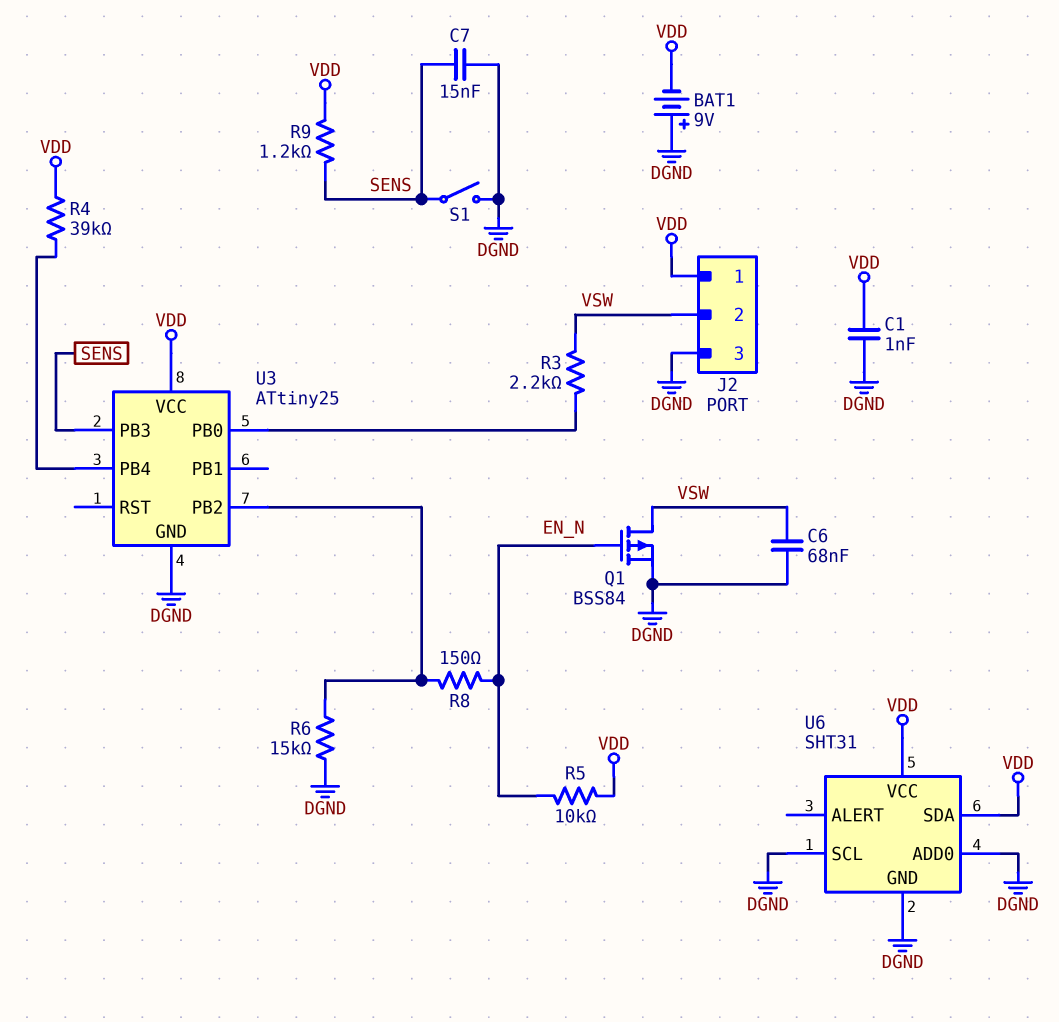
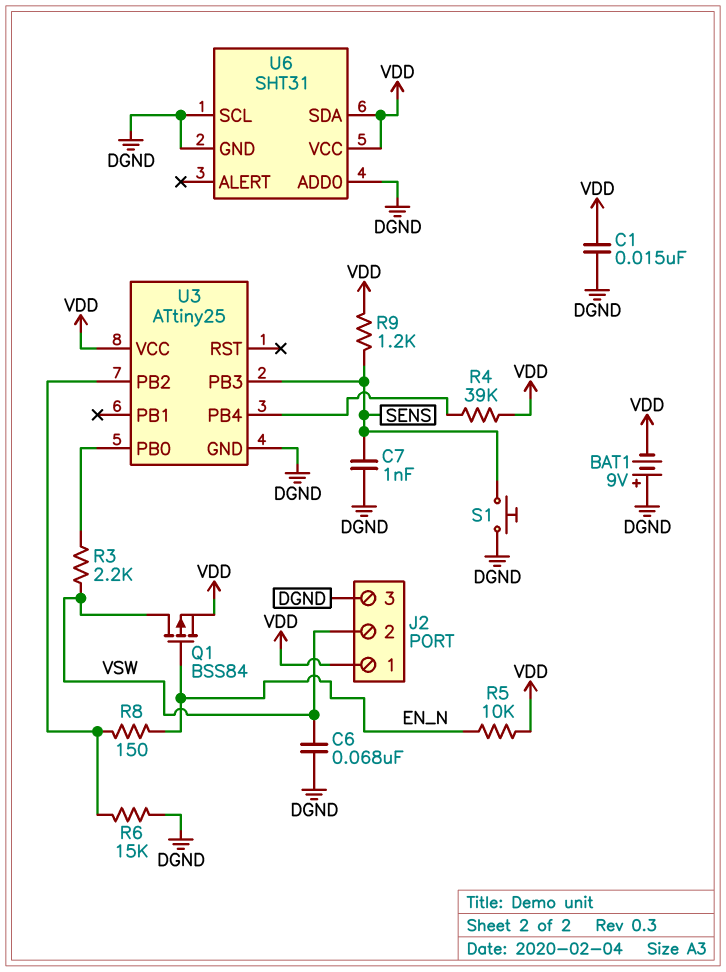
C1: 1nF (DGND, VDD) -> 15nF (DGND, VDD)
C7: 15nF (DGND, SENS) -> 1nF (DGND, SENS)
Q1: PMOS BSS84 (G EN_N, D VSW, S DGND) -> PMOS BSS84 (G EN_N, D VSW, S VDD)
S1: switch (DGND, SENS) -> button (DGND, SENS)

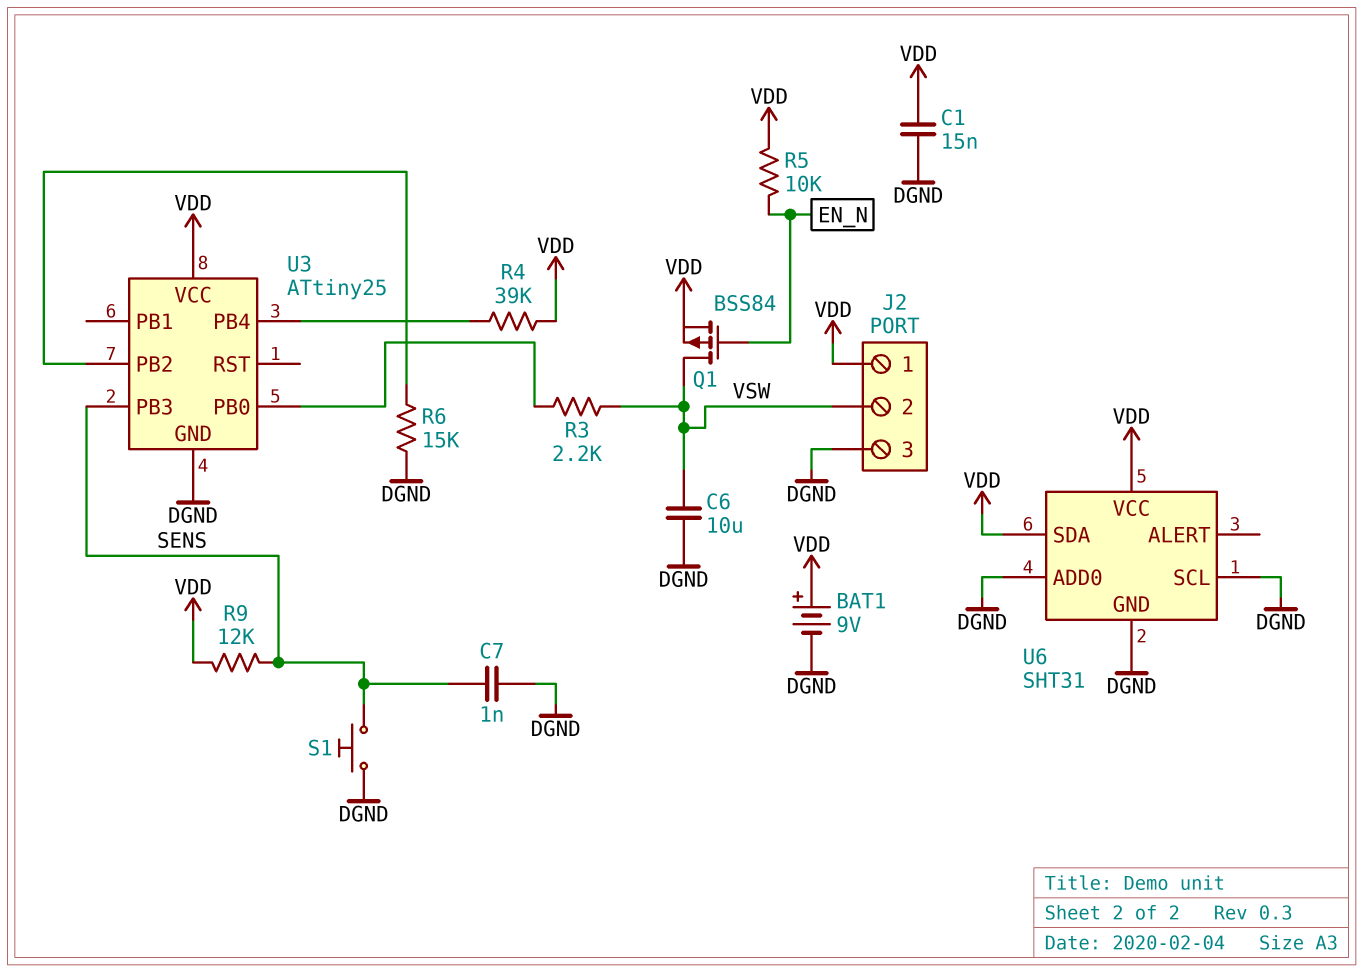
BAT1: 9V (plus DGND, minus VDD) -> 9V (plus VDD, minus DGND)
C6: 68nF (DGND, VSW) -> 10uF (DGND, VSW)
R8: 150 (EN_N, U3/PB2) -> none
R9: 1.2k (SENS, VDD) -> 12k (SENS, VDD)

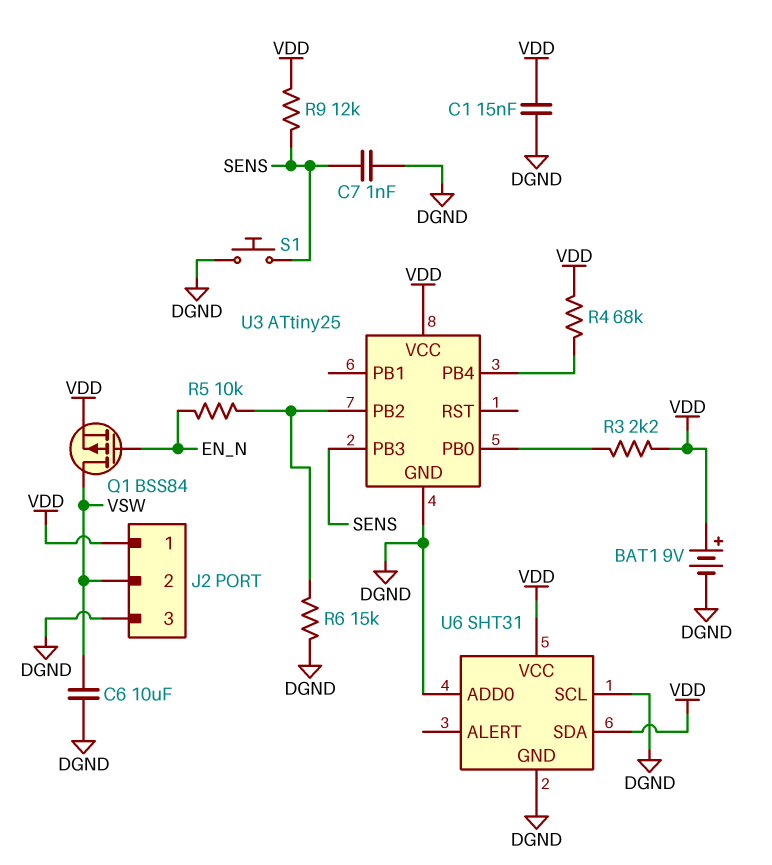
R3: 2.2k (U3/PB0, VSW) -> 2.2k (U3/PB0, VDD)
R4: 39k (U3/PB4, VDD) -> 68k (U3/PB4, VDD)
R5: 10k (EN_N, VDD) -> 10k (EN_N, U3/PB2)

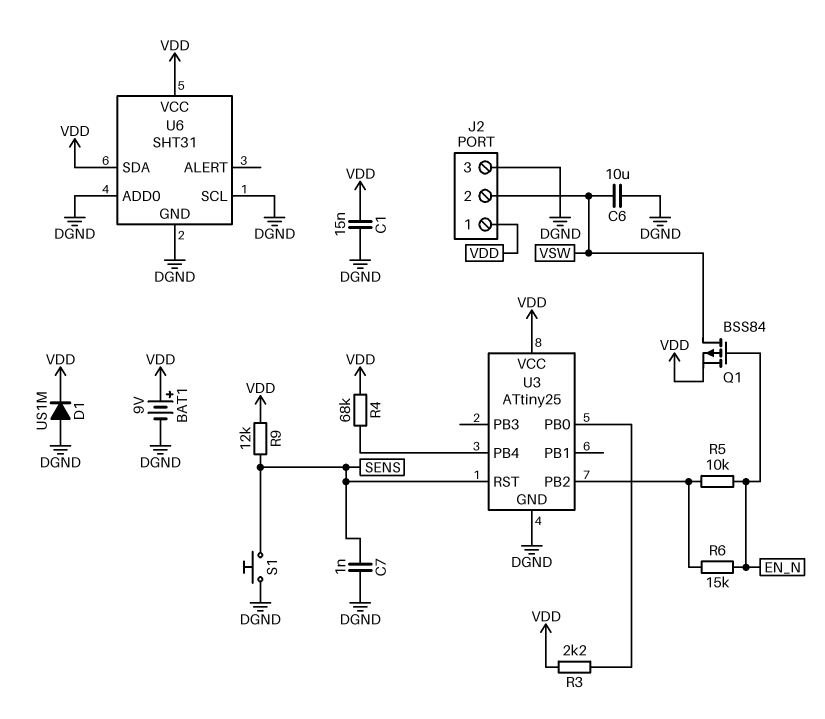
D1: none -> diode US1M (A DGND, K VDD)
R6: 15k (DGND, U3/PB2) -> 15k (EN_N, U3/PB2)
U3 pin PB3: SENS -> none
U3 pin RST: none -> SENS

